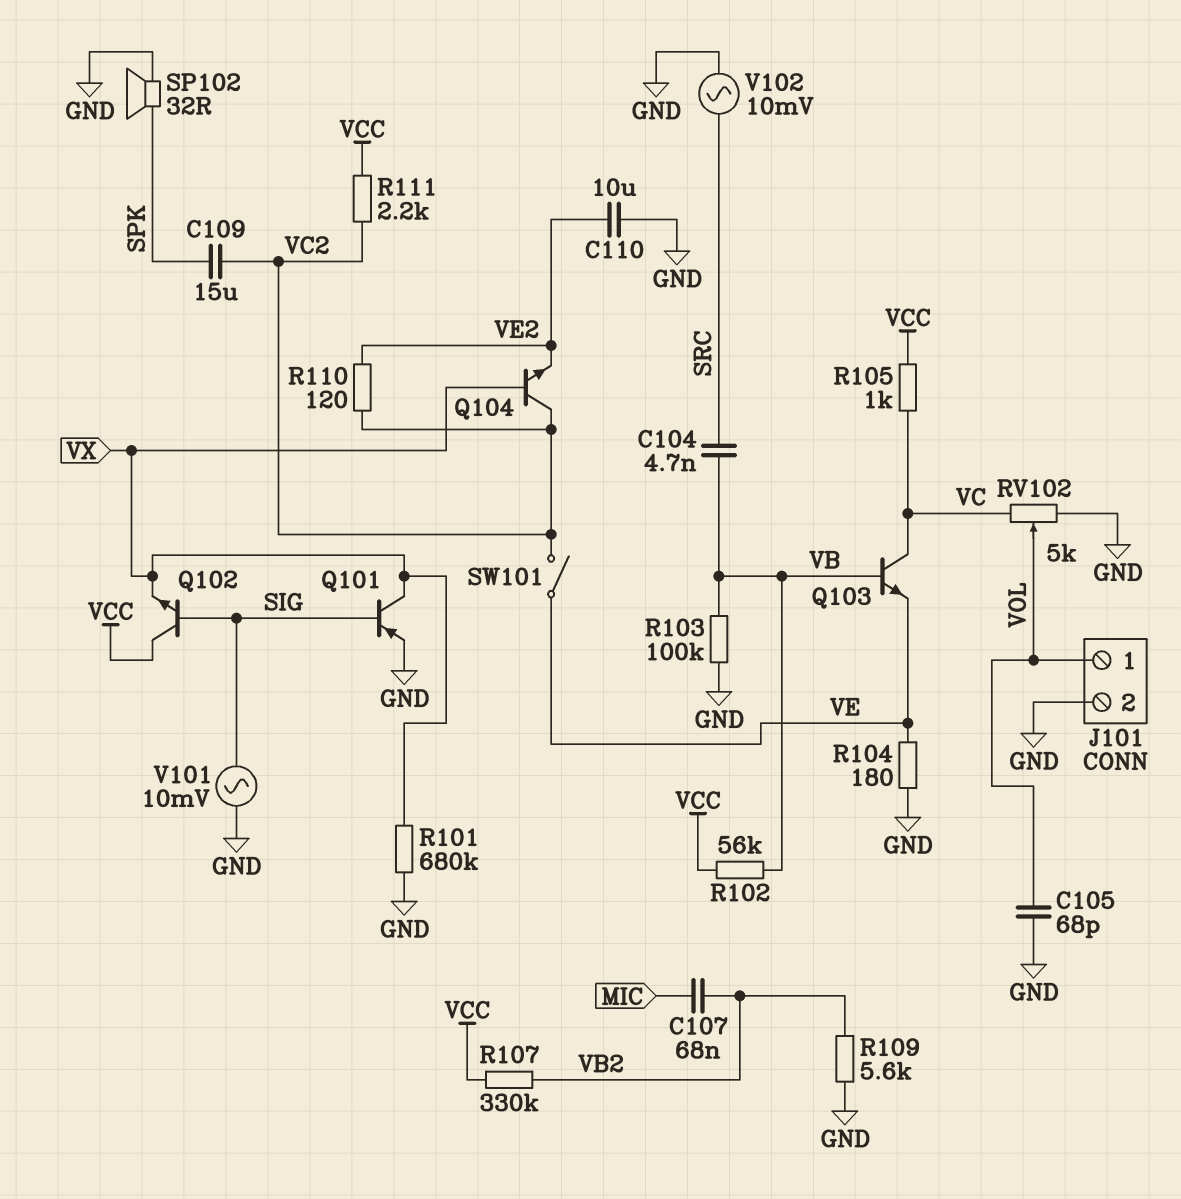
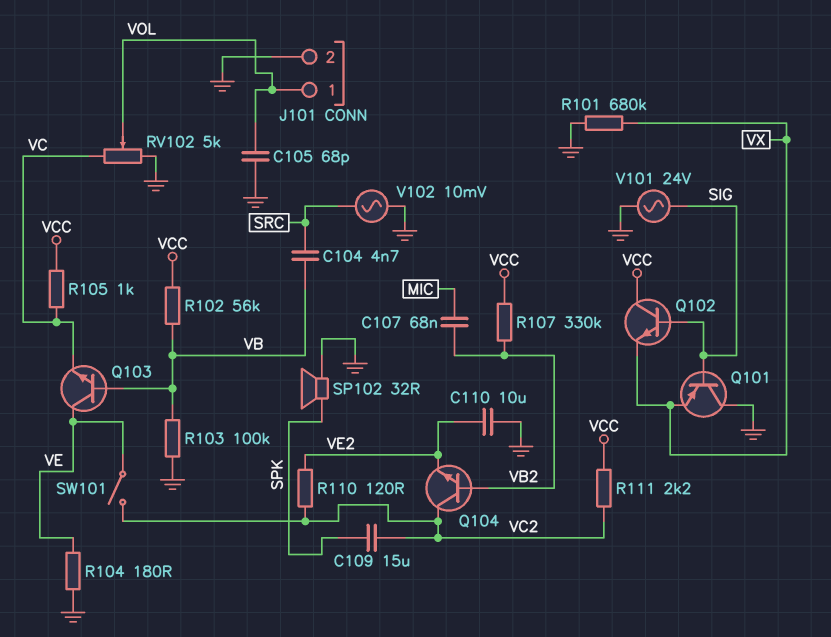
Q101: PNP (B SIG, C VX, E GND) -> PNP (B SIG, C GND, E VX)
Q103: NPN (B VB, C VC, E VE) -> NPN (B VB, C VE, E VC)
Q104: NPN (B VX, C VC2, E VE2) -> NPN (B VB2, C VC2, E VE2)
R109: 5.6k (GND, VB2) -> none
V101: AC 10mV (GND, SIG) -> AC 24V (GND, SIG)

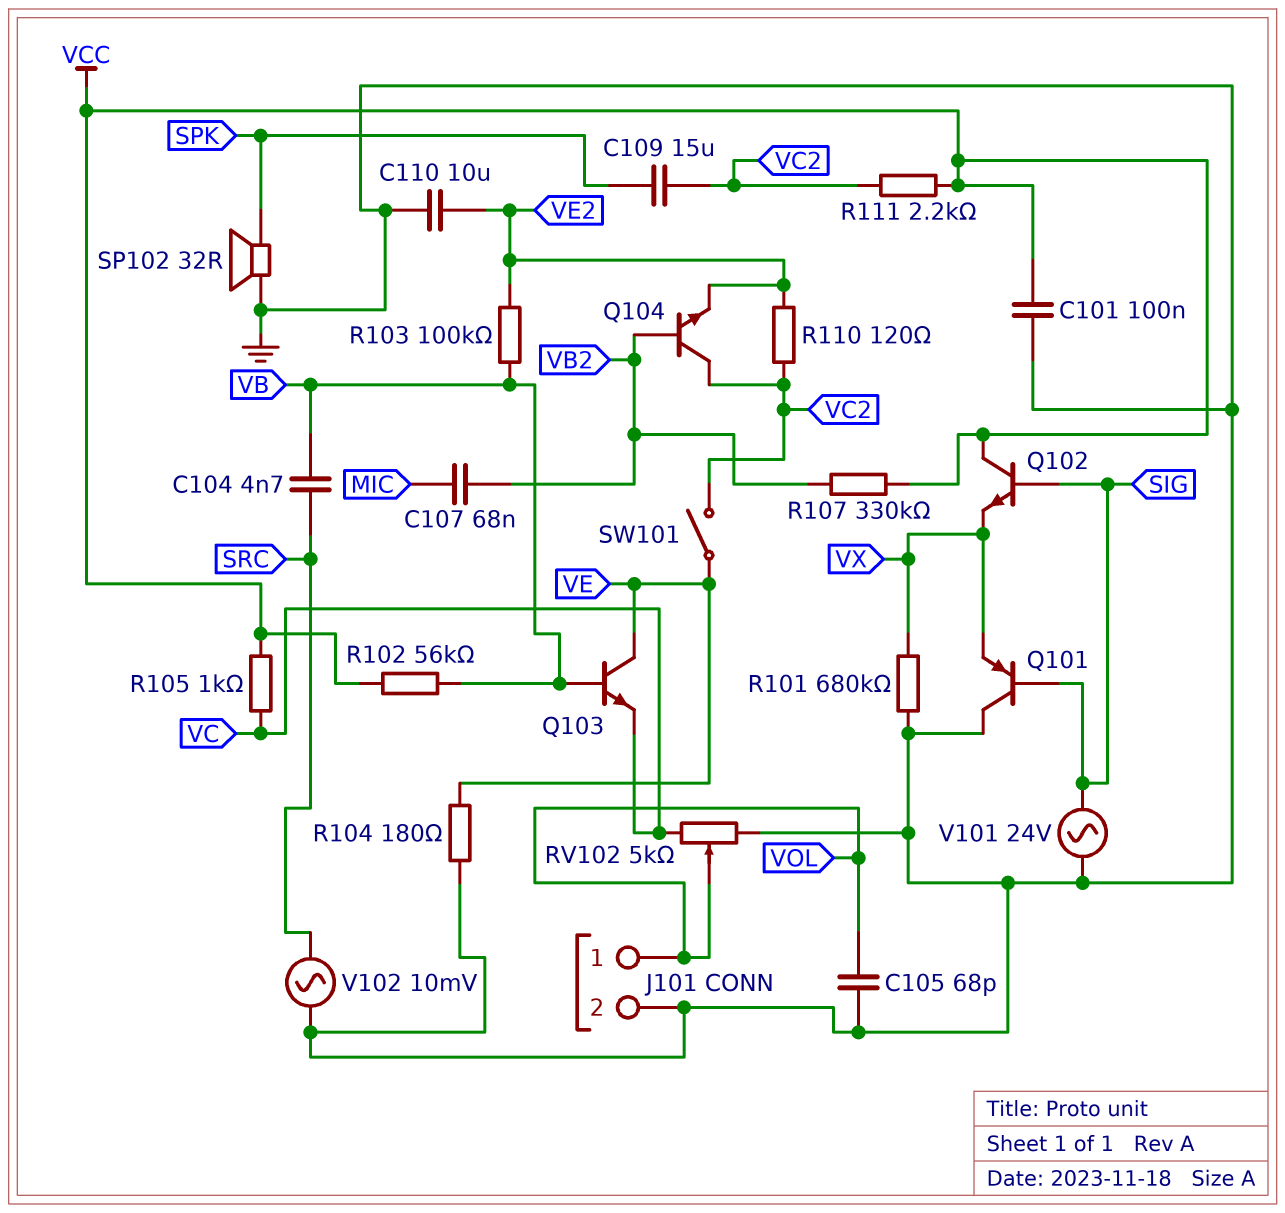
C101: none -> 100nF (GND, VCC)
R103: 100k (GND, VB) -> 100k (VB, VE2)

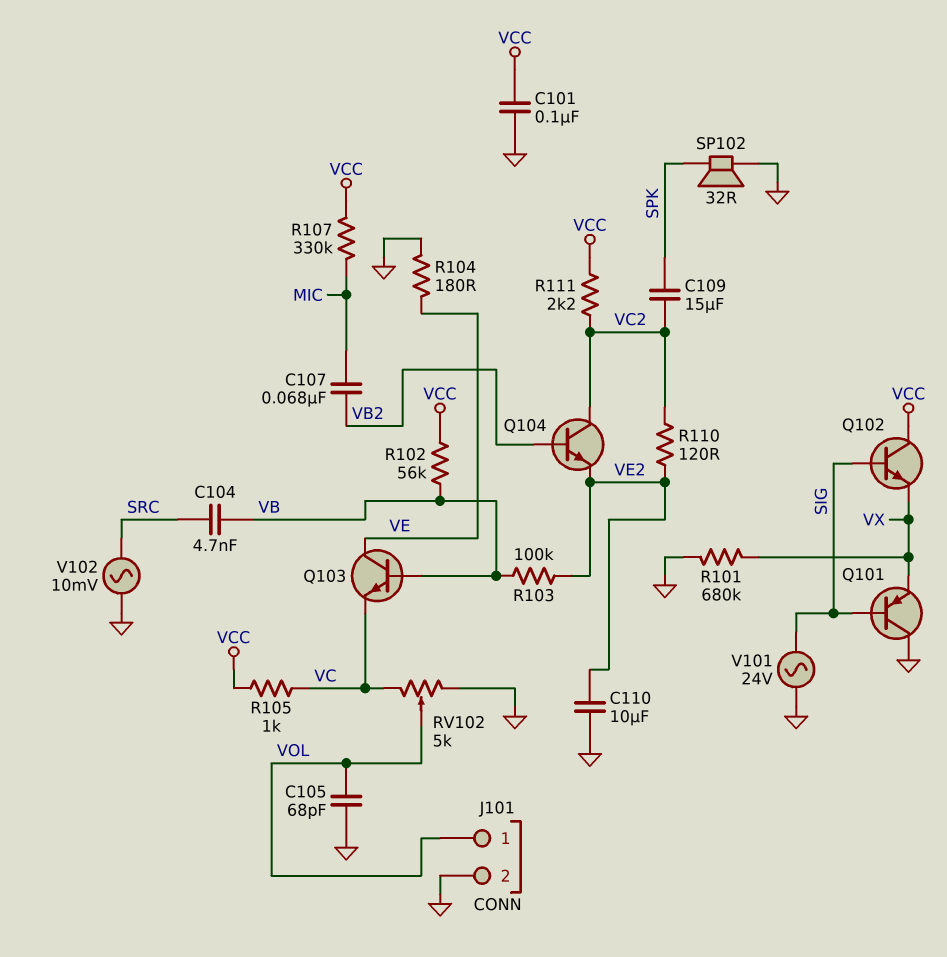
R107: 330k (VB2, VCC) -> 330k (MIC, VCC)
SW101: switch (VC2, VE) -> none

